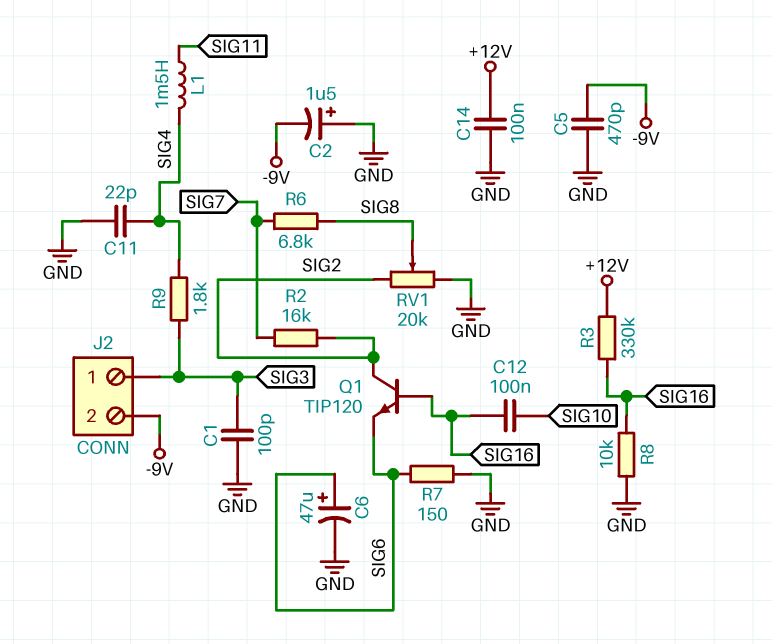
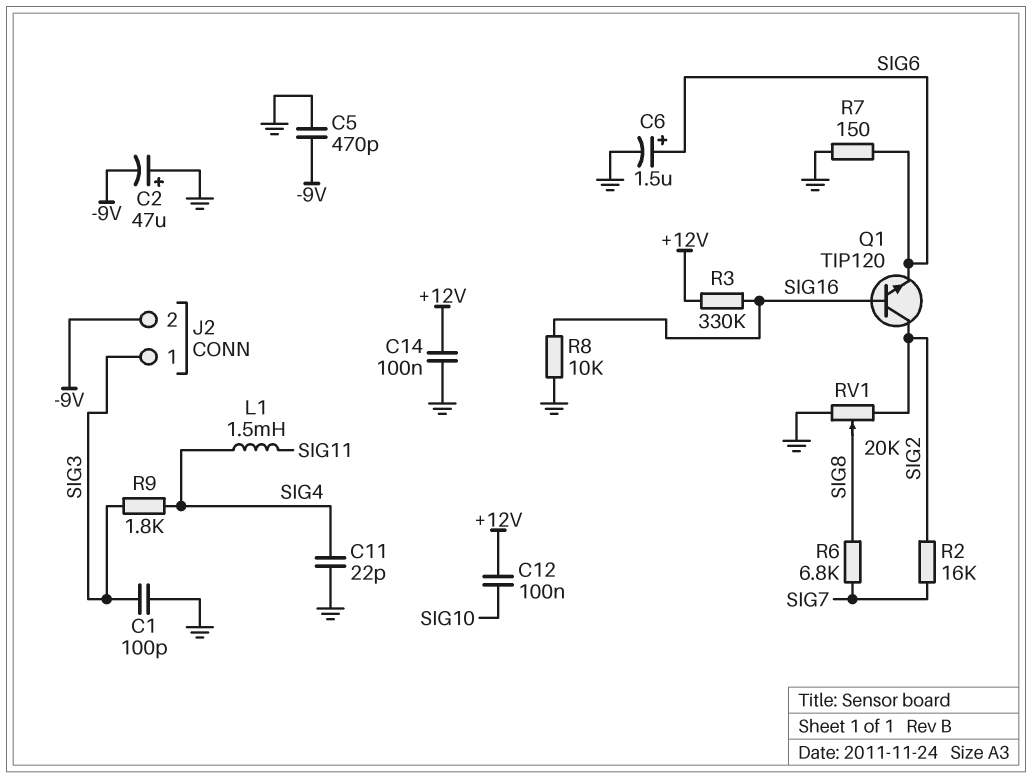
C2: 1.5uF (plus GND, minus -9V) -> 47uF (plus GND, minus -9V)
C6: 47uF (plus SIG6, minus GND) -> 1.5uF (plus SIG6, minus GND)
C12: 100nF (SIG10, SIG16) -> 100nF (+12V, SIG10)

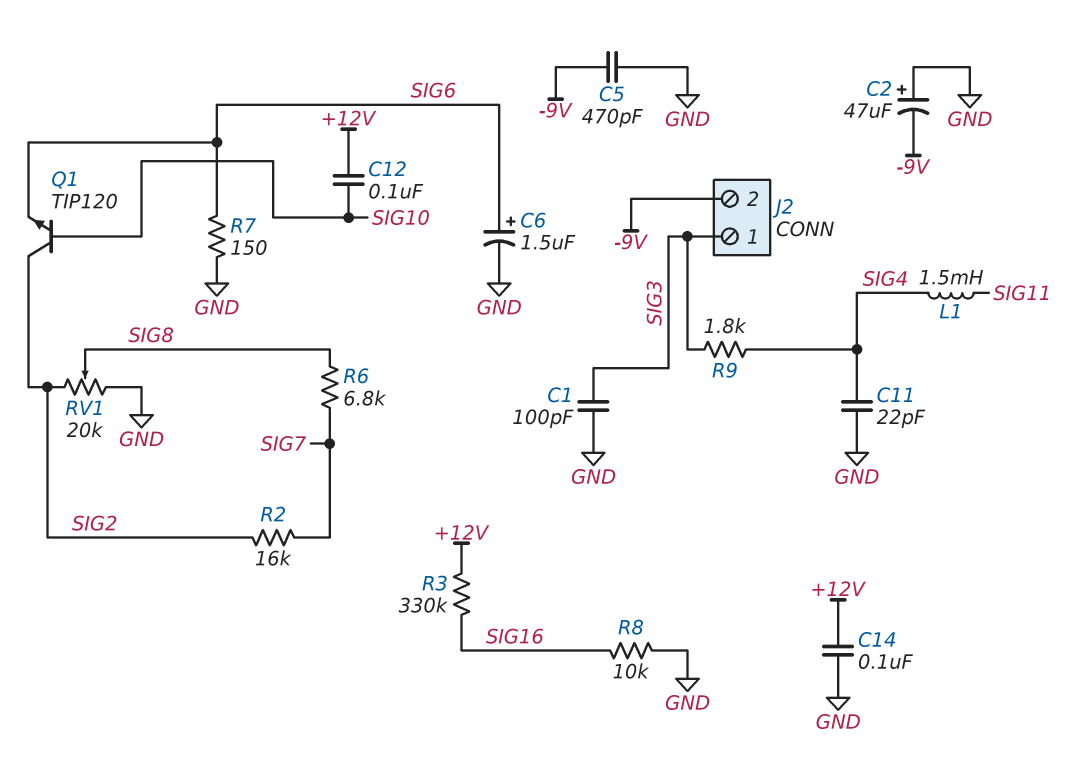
Q1: NPN TIP120 (B SIG16, C SIG2, E SIG6) -> NPN TIP120 (B SIG10, C SIG2, E SIG6)

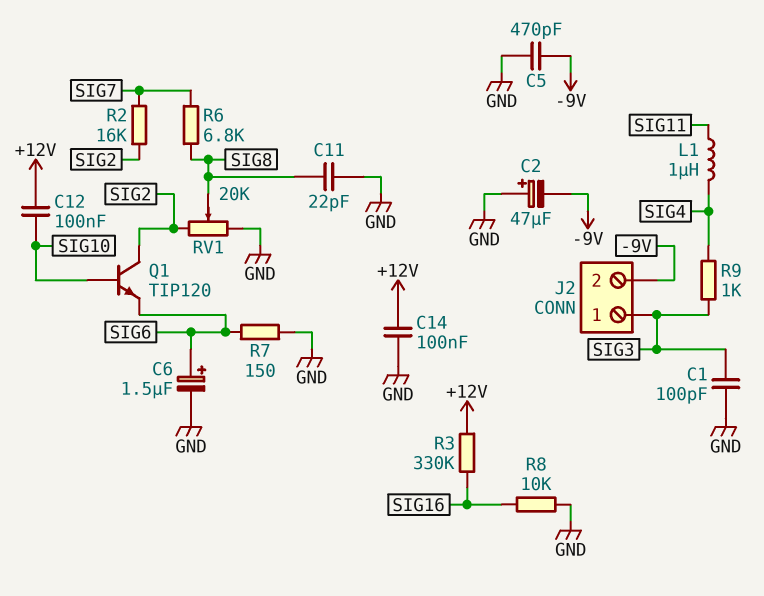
C11: 22pF (GND, SIG4) -> 22pF (GND, SIG8)
L1: 1.5mH (SIG4, SIG11) -> 1uH (SIG4, SIG11)
R9: 1.8k (SIG3, SIG4) -> 1k (SIG3, SIG4)

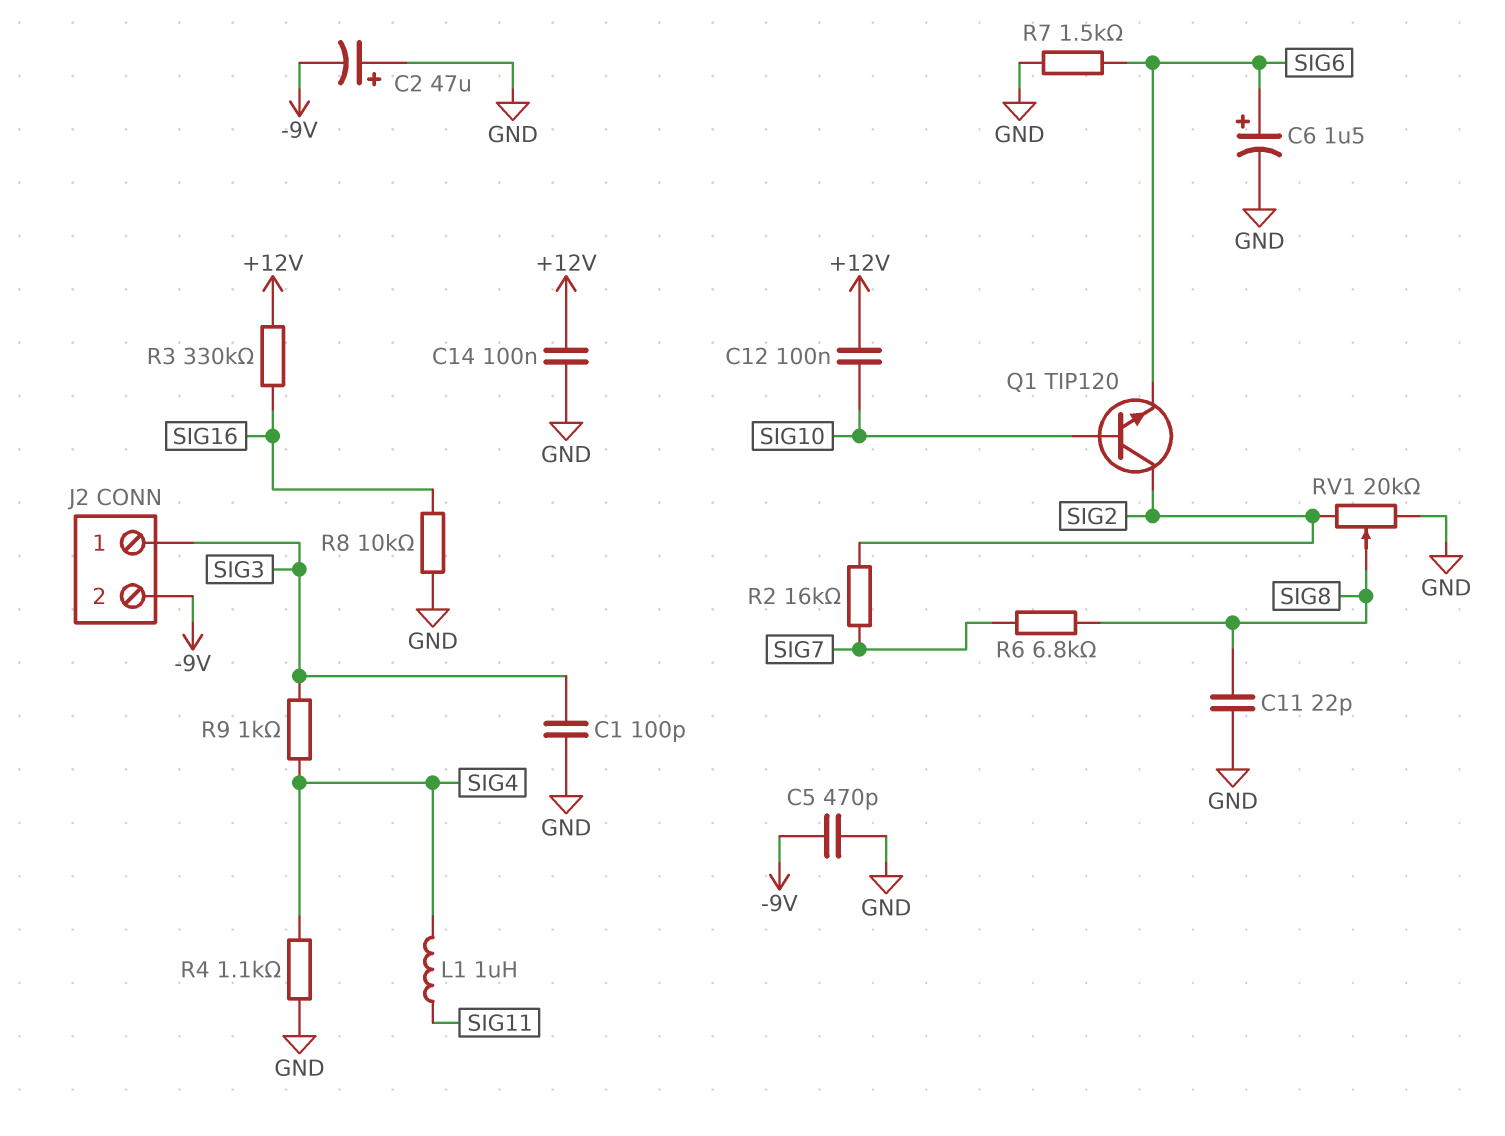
R4: none -> 1.1k (GND, SIG4)
R7: 150 (GND, SIG6) -> 1.5k (GND, SIG6)

